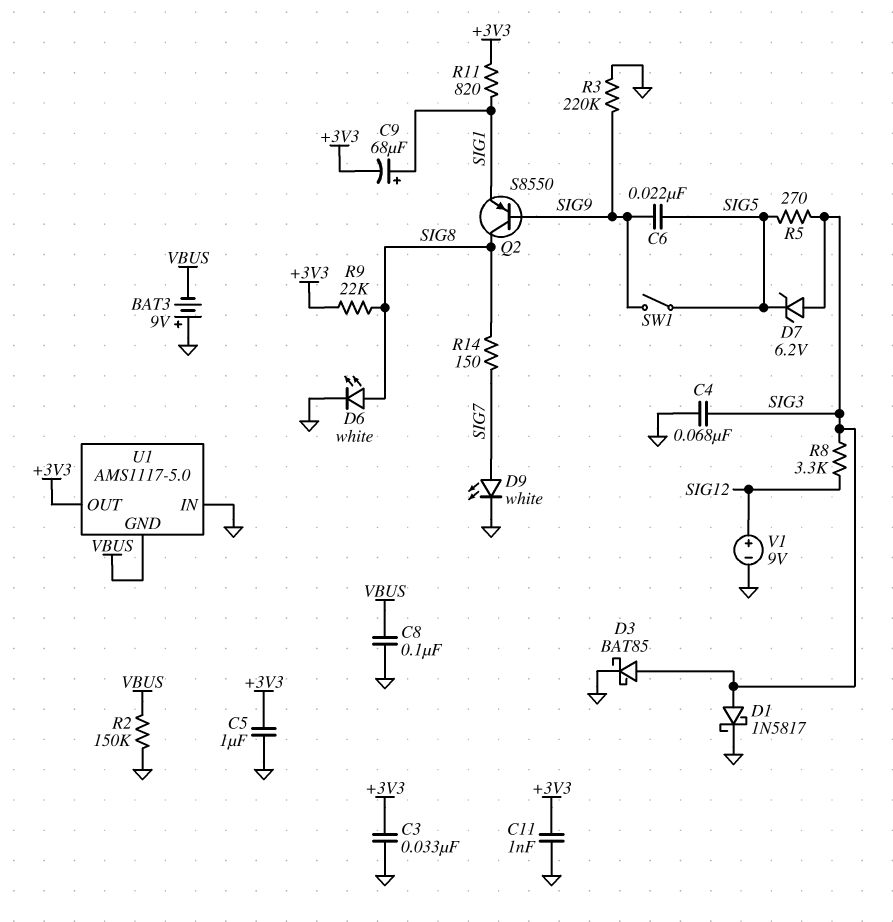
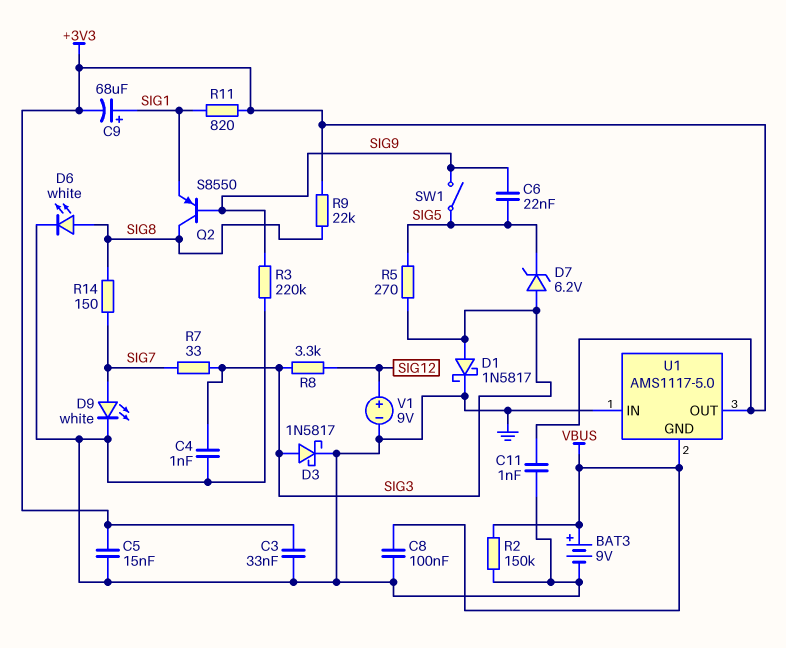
BAT3: 9V (plus GND, minus VBUS) -> 9V (plus VBUS, minus GND)
C4: 68nF (GND, SIG3) -> 1nF (GND, SIG3)
C5: 1uF (+3V3, GND) -> 15nF (+3V3, GND)
D3: schottky BAT85 (A SIG3, K GND) -> schottky 1N5817 (A SIG3, K GND)
R7: none -> 33 (SIG3, SIG7)

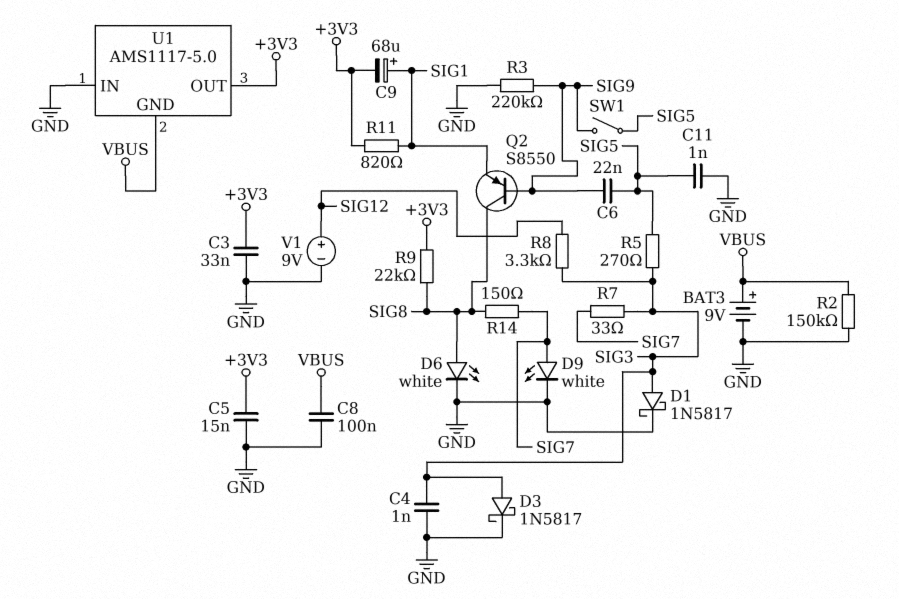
C11: 1nF (+3V3, GND) -> 1nF (GND, SIG5)
D7: zener 6.2V (A SIG3, K SIG5) -> none

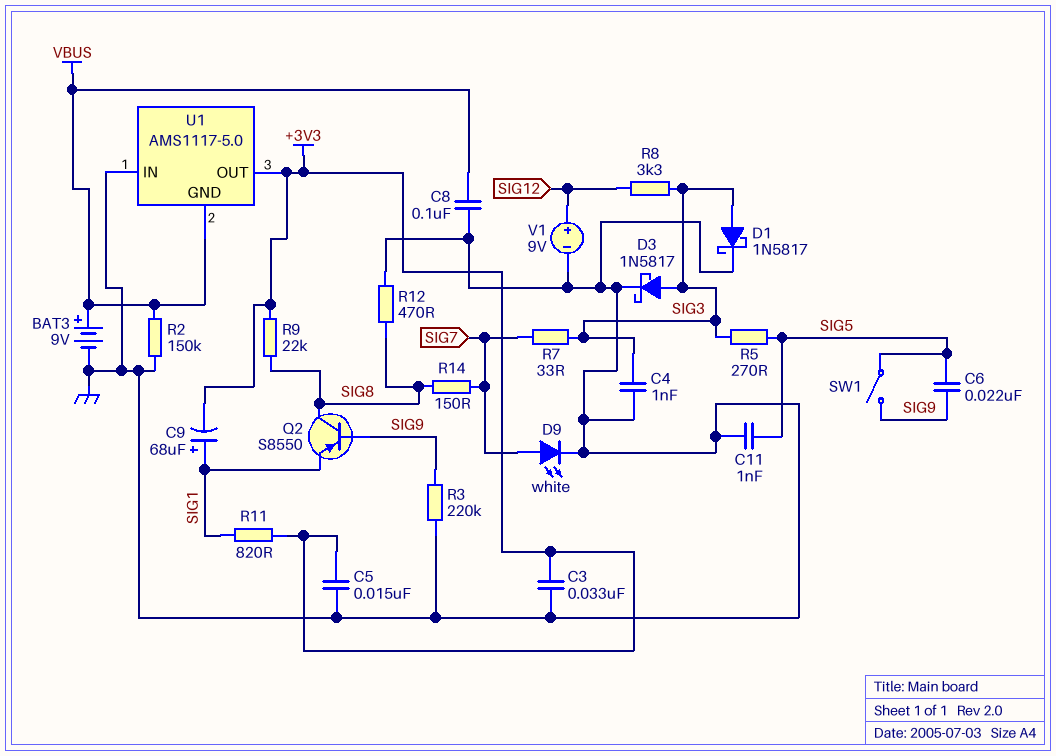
D6: LED white (A SIG8, K GND) -> none
R12: none -> 470 (GND, SIG8)

